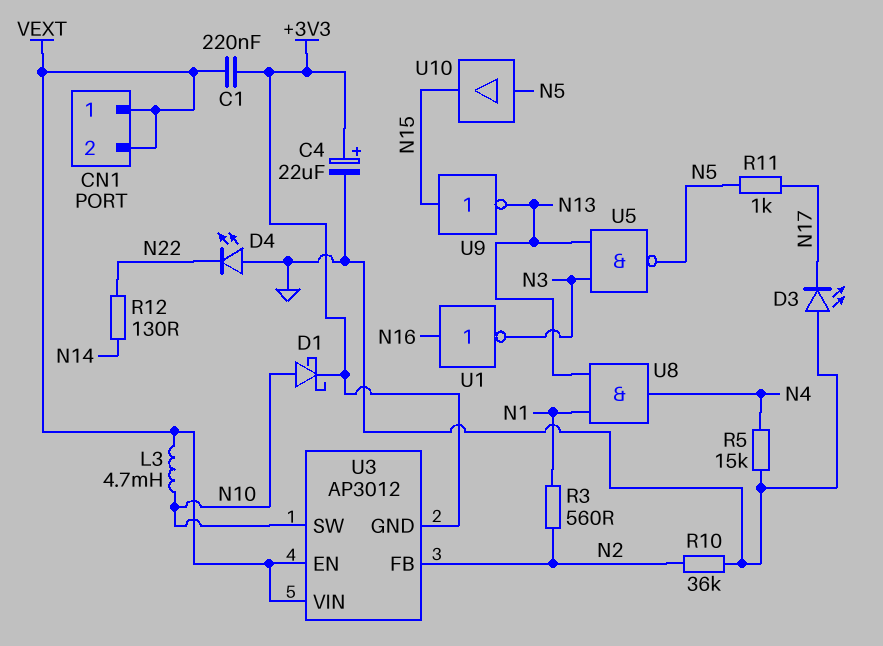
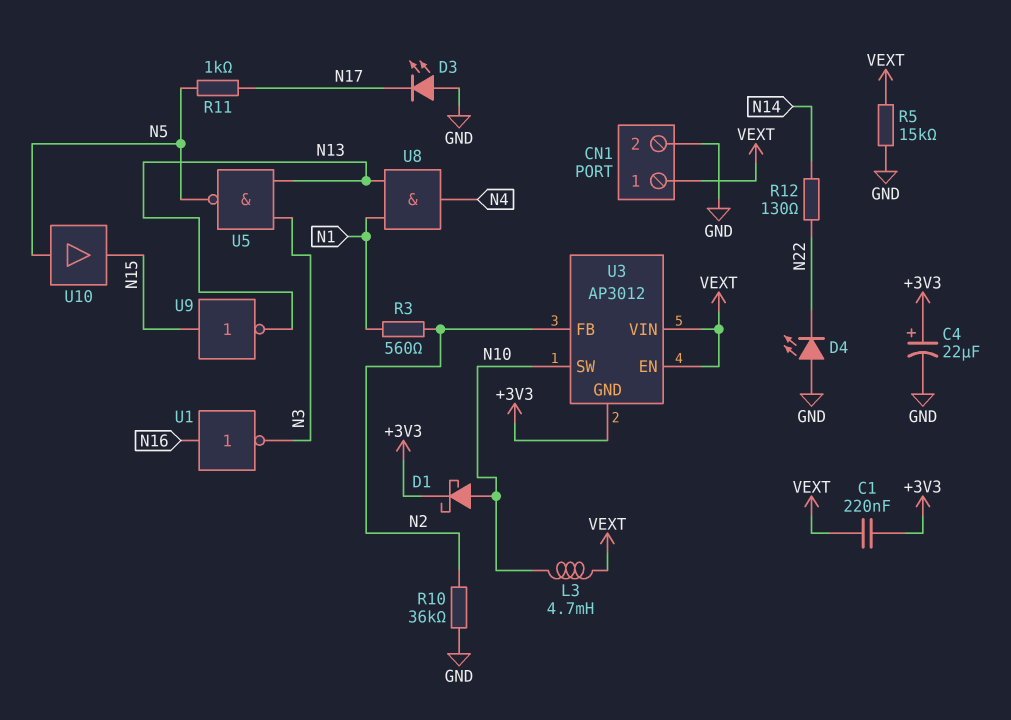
CN1 pin 2: VEXT -> GND
R5: 15k (GND, N4) -> 15k (GND, VEXT)

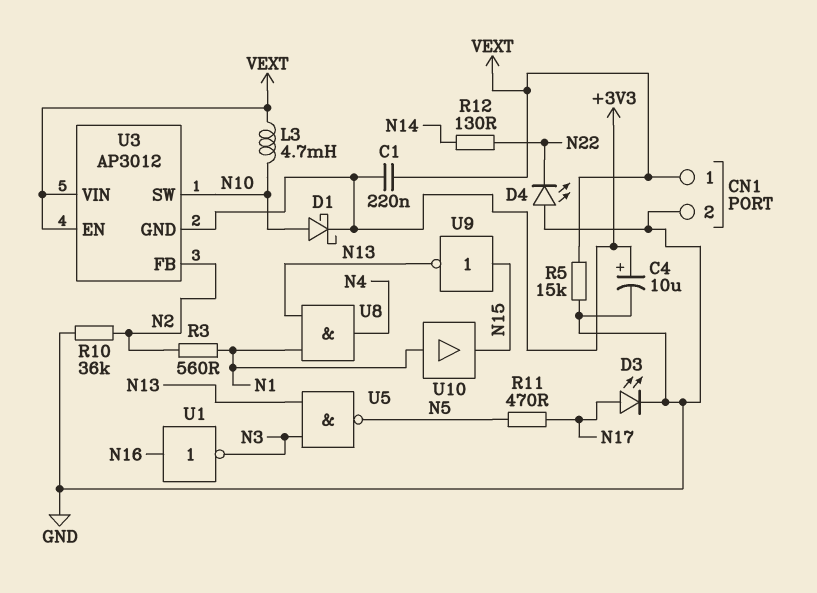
C4: 22uF (plus +3V3, minus GND) -> 10uF (plus +3V3, minus GND)
D3: LED (A GND, K N17) -> LED (A N17, K GND)
R11: 1k (N5, N17) -> 470 (N5, N17)
U10: buffer (in N5, out N15) -> buffer (in N1, out N15)

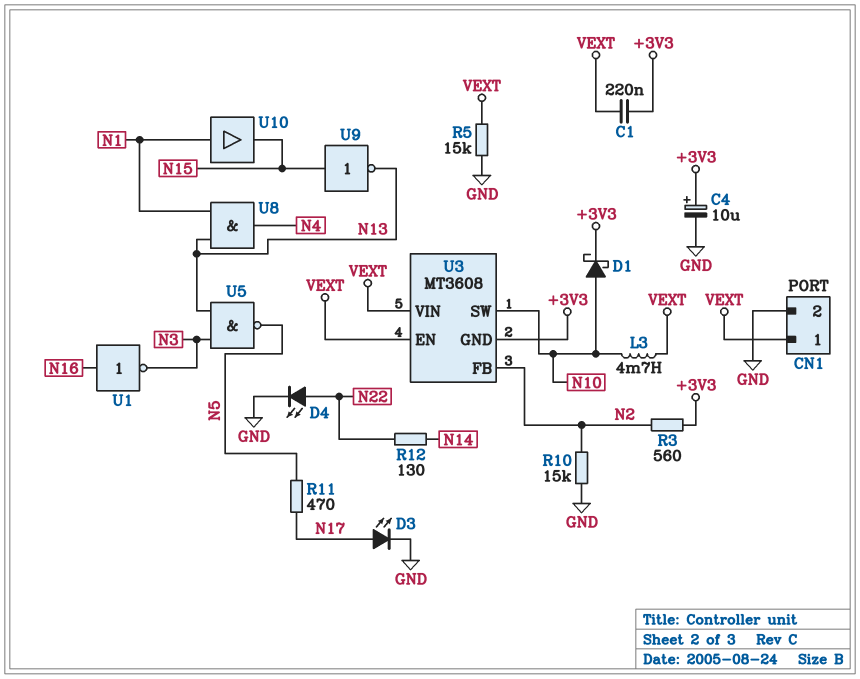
D4: LED (A GND, K N22) -> LED (A N22, K GND)
R3: 560 (N1, N2) -> 560 (+3V3, N2)
R10: 36k (GND, N2) -> 15k (GND, N2)
U3: AP3012 -> MT3608

